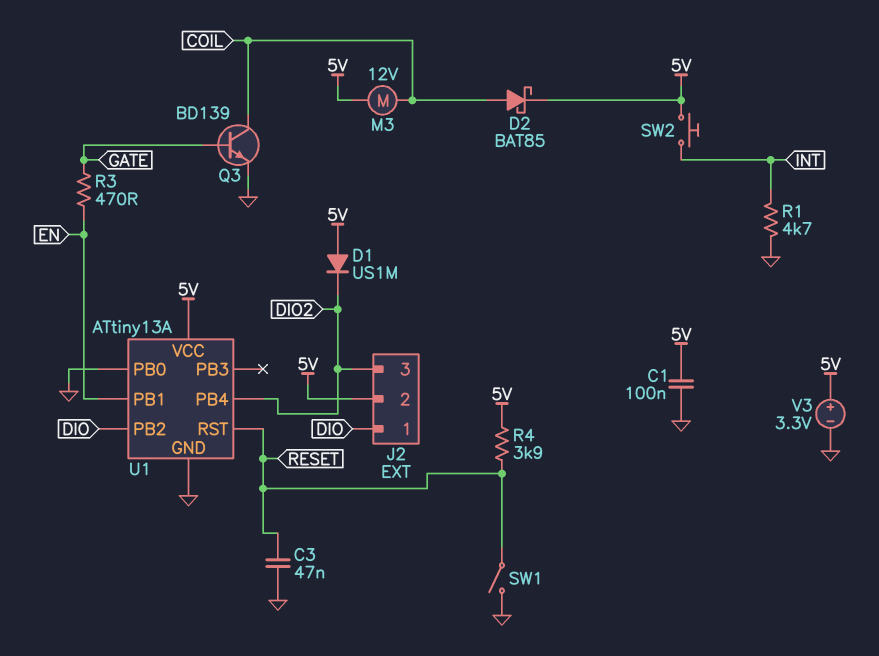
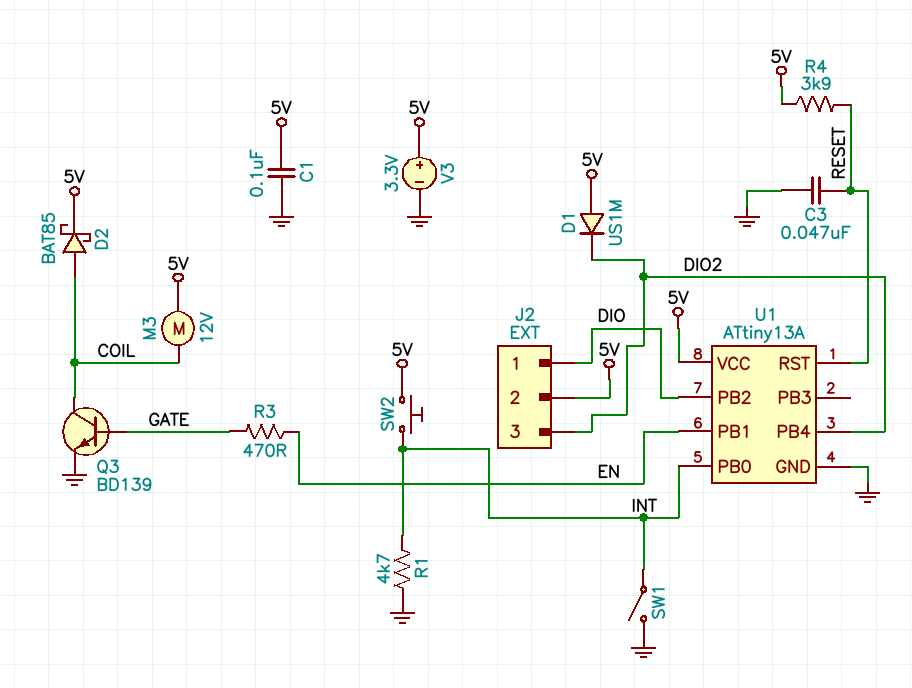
SW1: switch (GND, RESET) -> switch (GND, INT)
U1 pin PB0: GND -> INT

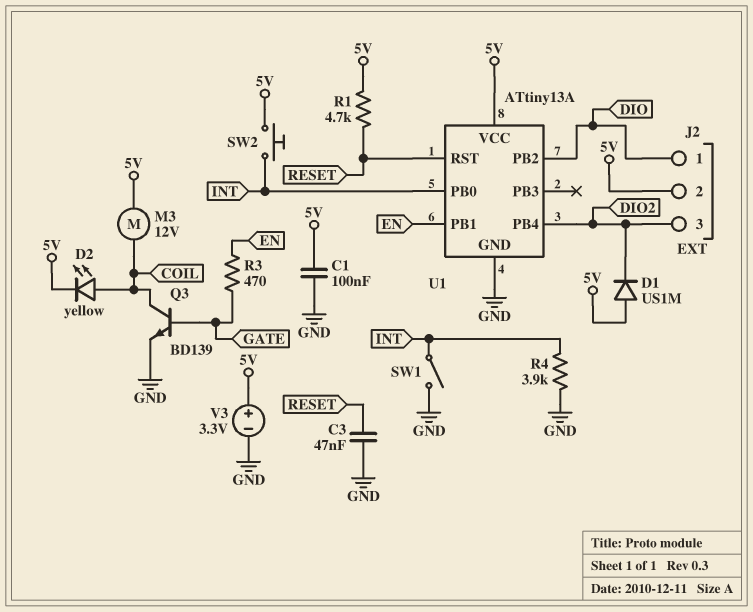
D2: schottky BAT85 (A COIL, K 5V) -> LED yellow (A COIL, K 5V)
R1: 4.7k (GND, INT) -> 4.7k (5V, RESET)
R4: 3.9k (5V, RESET) -> 3.9k (GND, INT)

